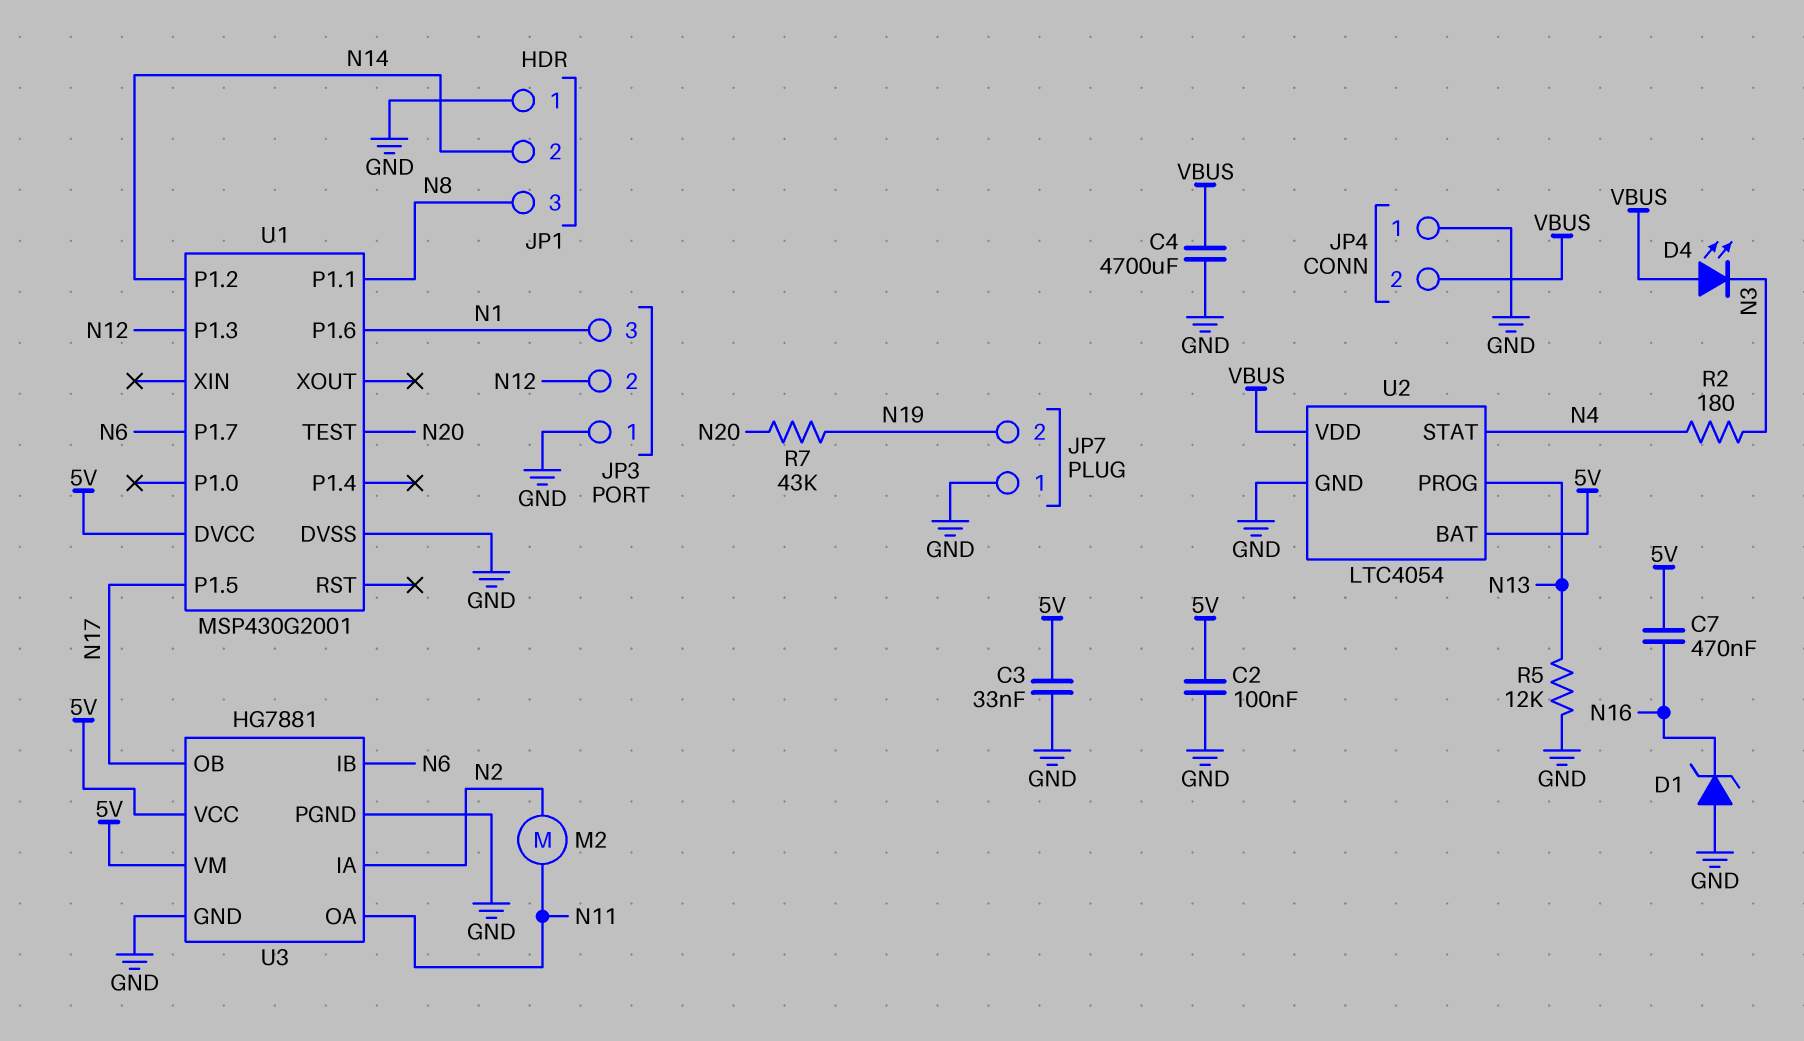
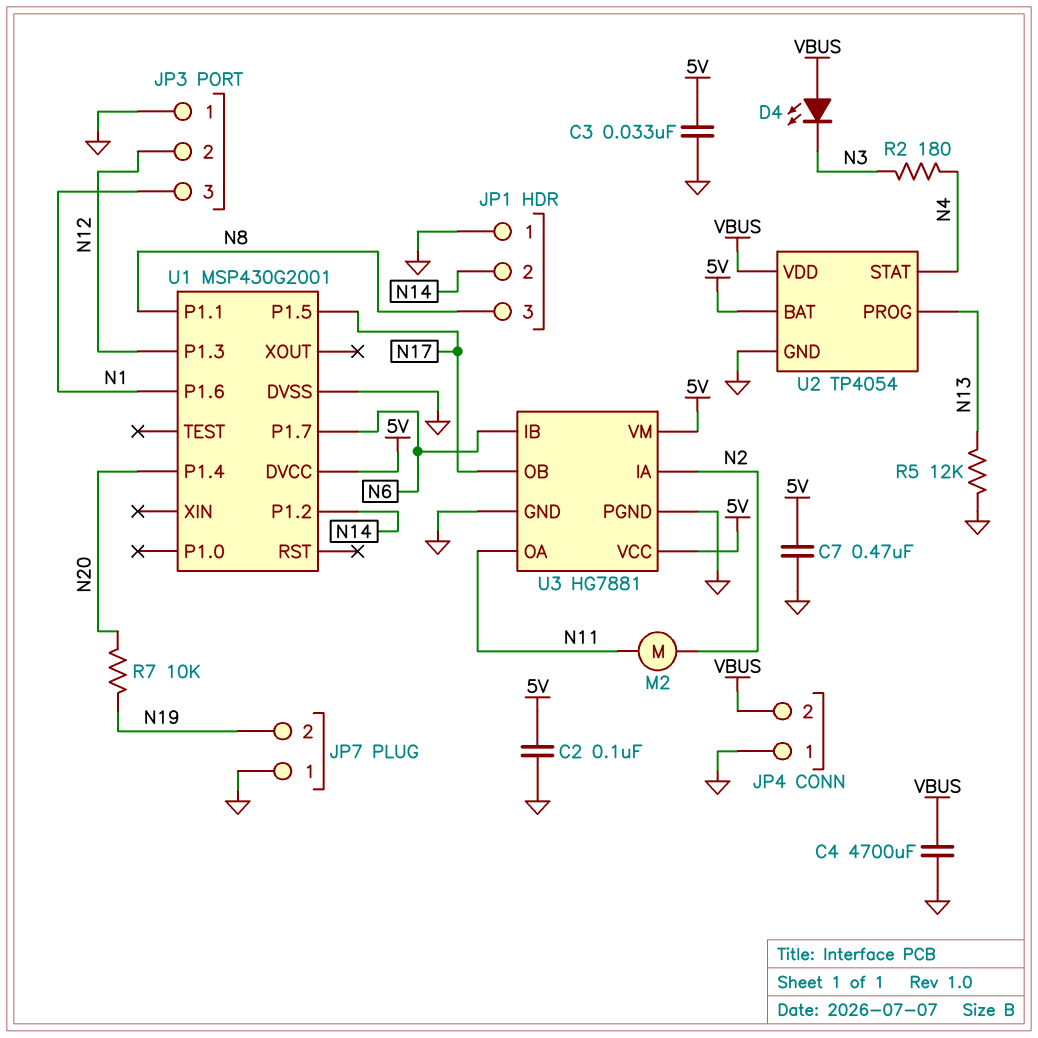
C7: 470nF (5V, N16) -> 470nF (5V, GND)
D1: zener (A GND, K N16) -> none
R7: 43k (N19, N20) -> 10k (N19, N20)
U1 pin P1.4: none -> N20
U1 pin TEST: N20 -> none
U2: LTC4054 -> TP4054

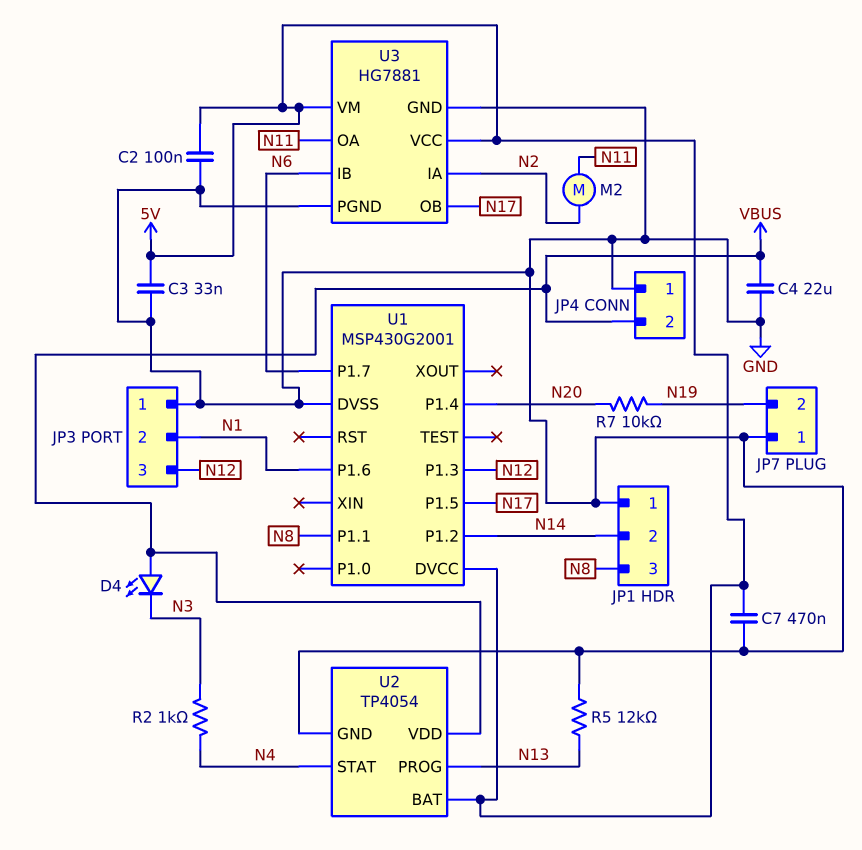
C4: 4700uF (GND, VBUS) -> 22uF (GND, VBUS)
JP3 pin 2: N12 -> N1
JP3 pin 3: N1 -> N12
R2: 180 (N3, N4) -> 1k (N3, N4)

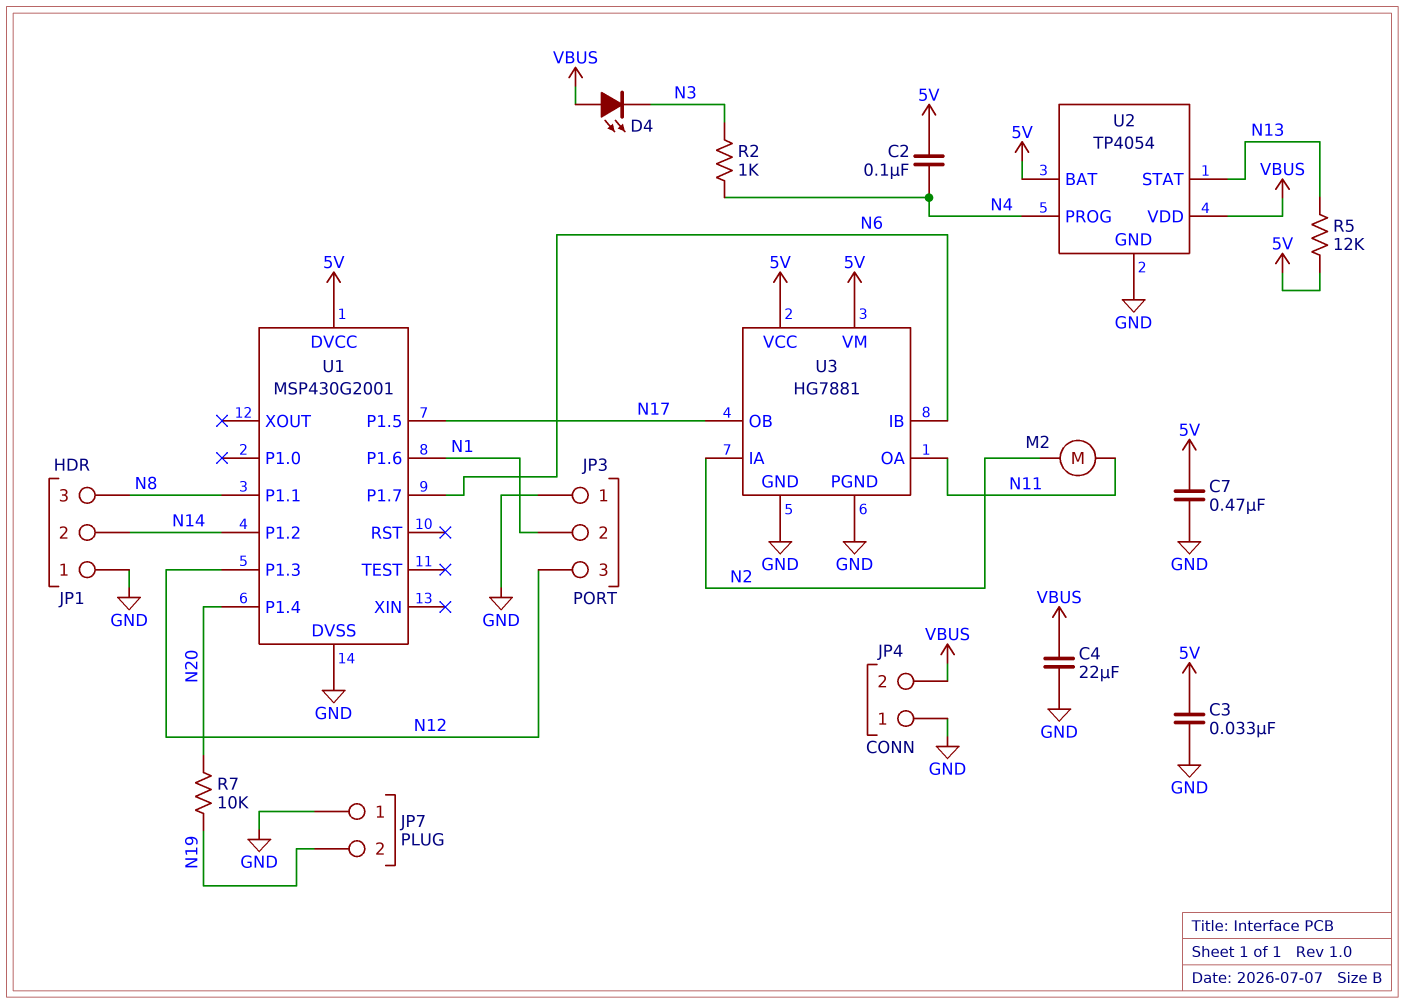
C2: 100nF (5V, GND) -> 100nF (5V, N4)
R5: 12k (GND, N13) -> 12k (5V, N13)
U2 pin PROG: N13 -> N4
U2 pin STAT: N4 -> N13

